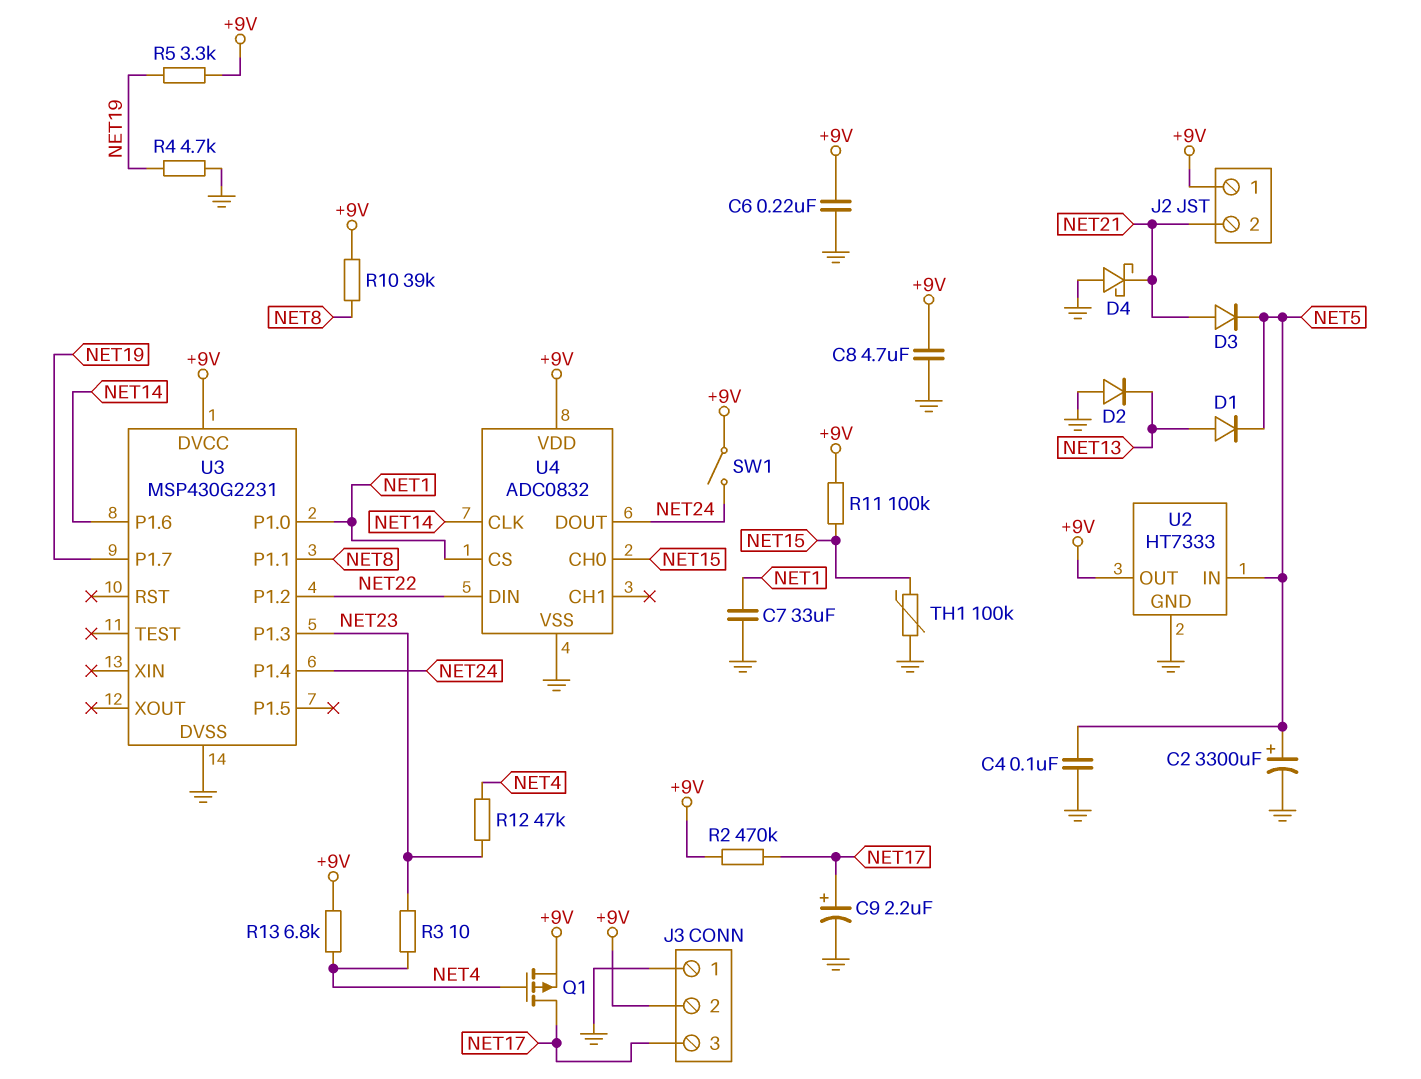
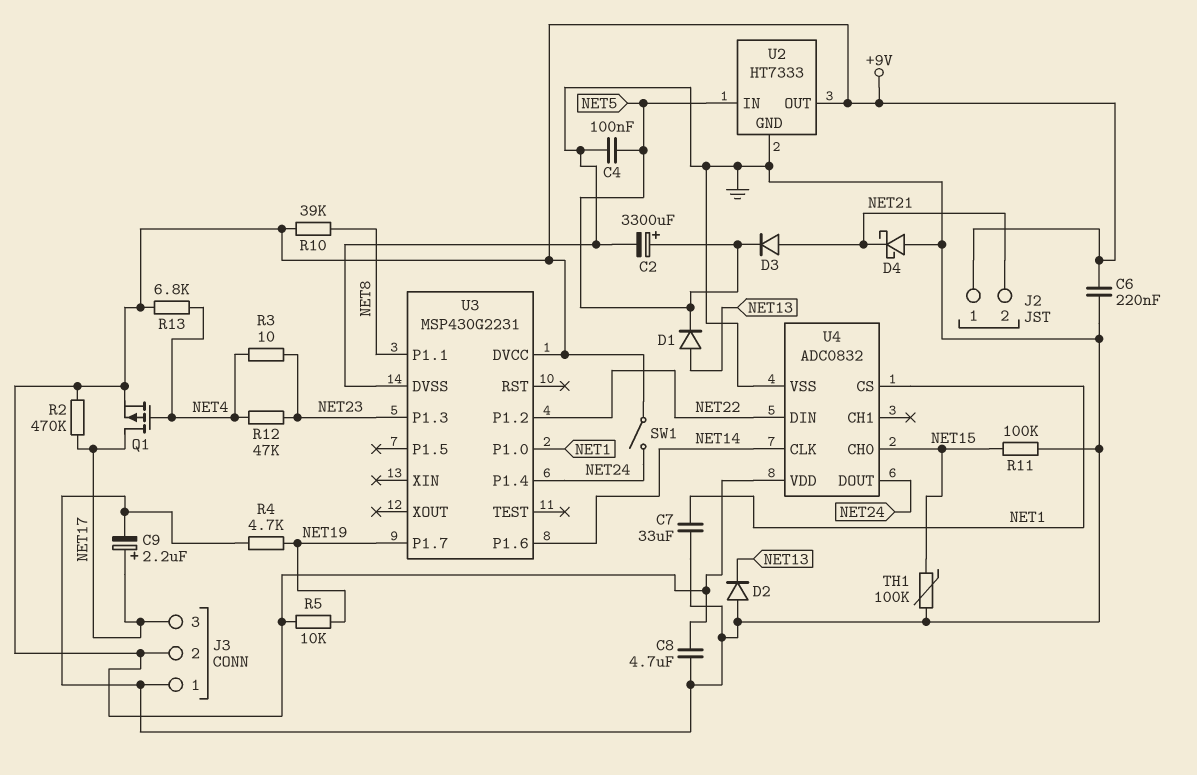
R5: 3.3k (+9V, NET19) -> 10k (+9V, NET19)
R11: 100k (+9V, NET15) -> 100k (GND, NET15)

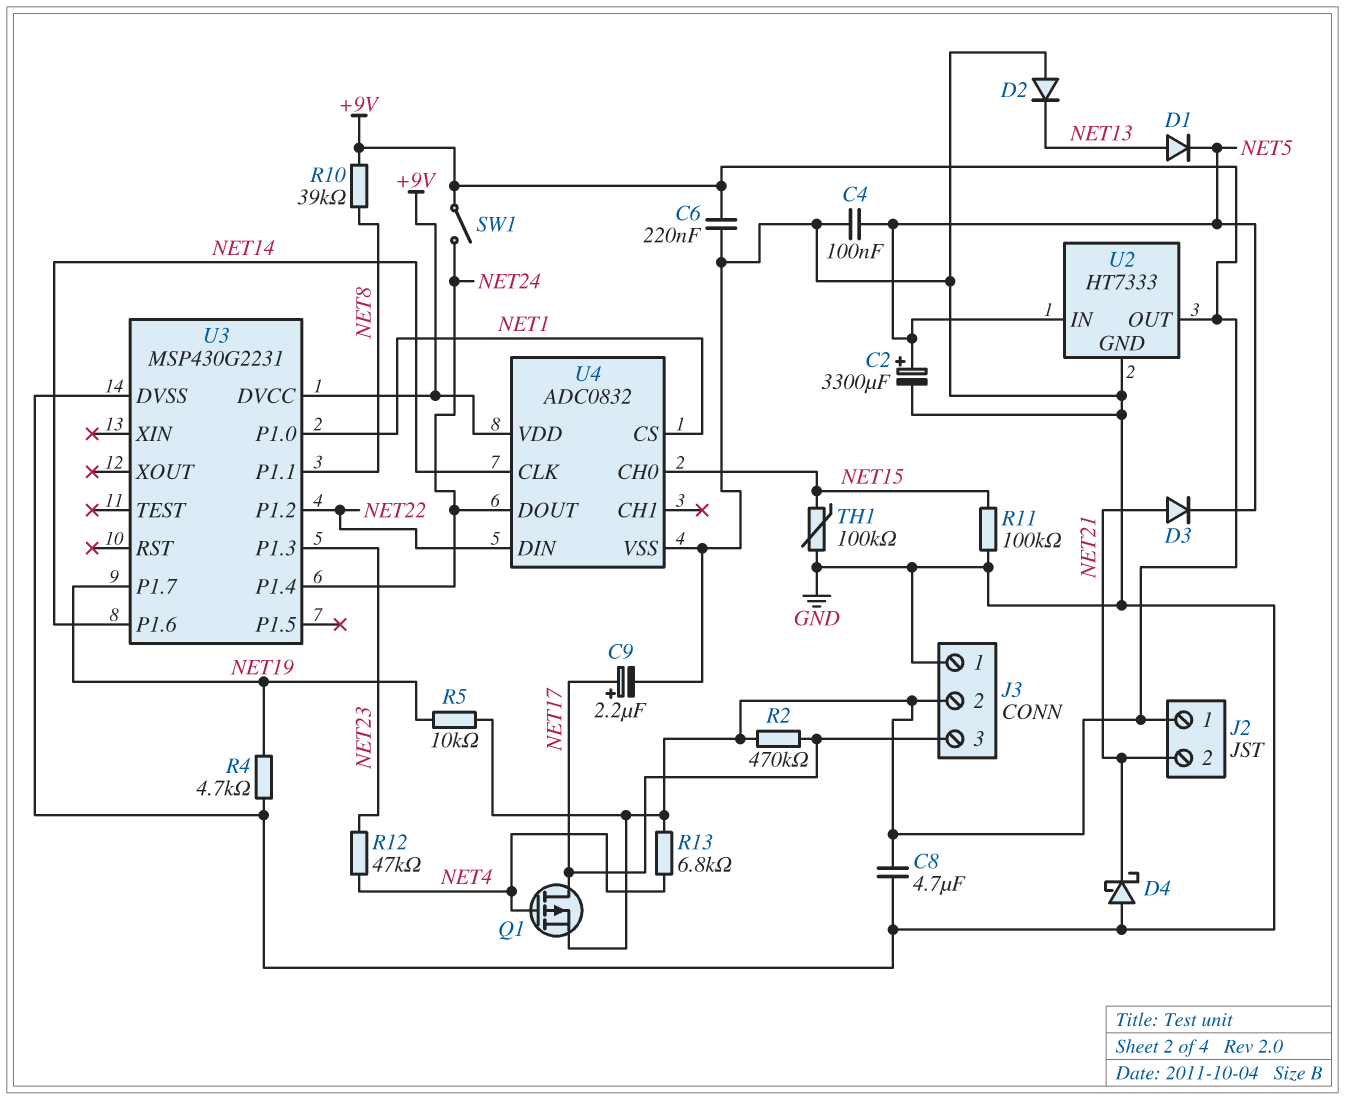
C7: 33uF (GND, NET1) -> none
R3: 10 (NET4, NET23) -> none

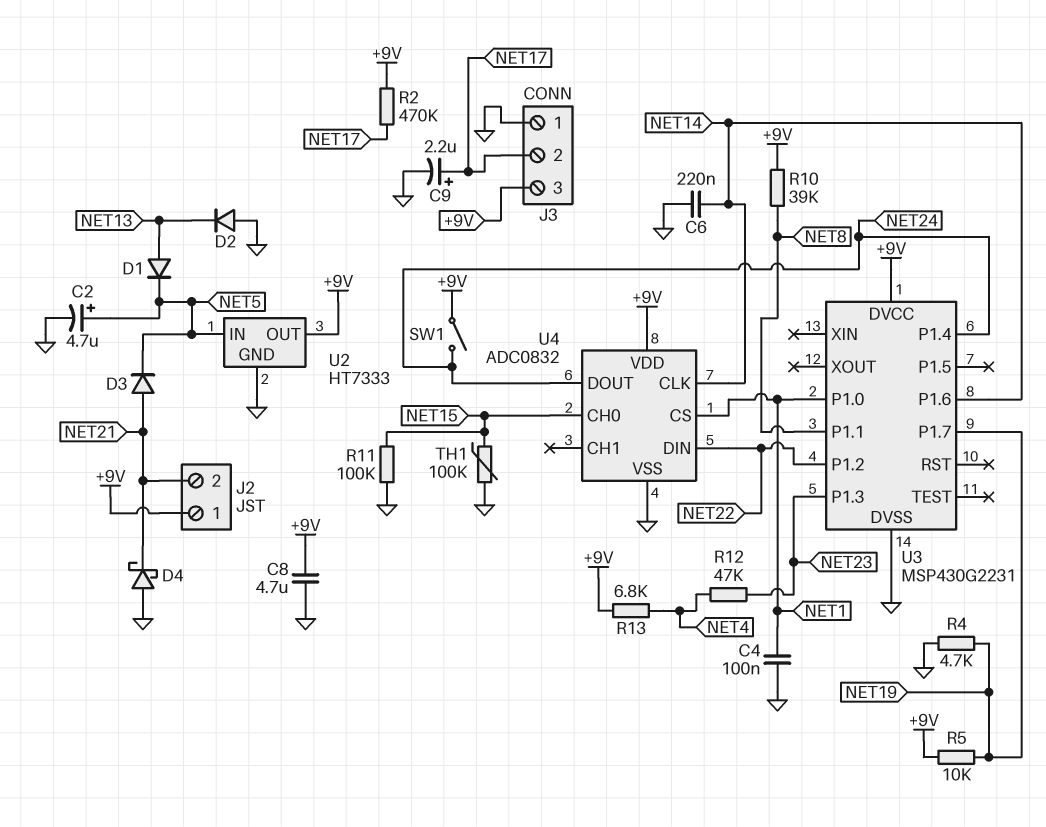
C2: 3300uF (plus NET5, minus GND) -> 4.7uF (plus NET5, minus GND)
C4: 100nF (GND, NET5) -> 100nF (GND, NET1)
C6: 220nF (+9V, GND) -> 220nF (GND, NET14)
J3 pin 2: +9V -> NET17
J3 pin 3: NET17 -> +9V
Q1: PMOS (G NET4, D NET17, S +9V) -> none

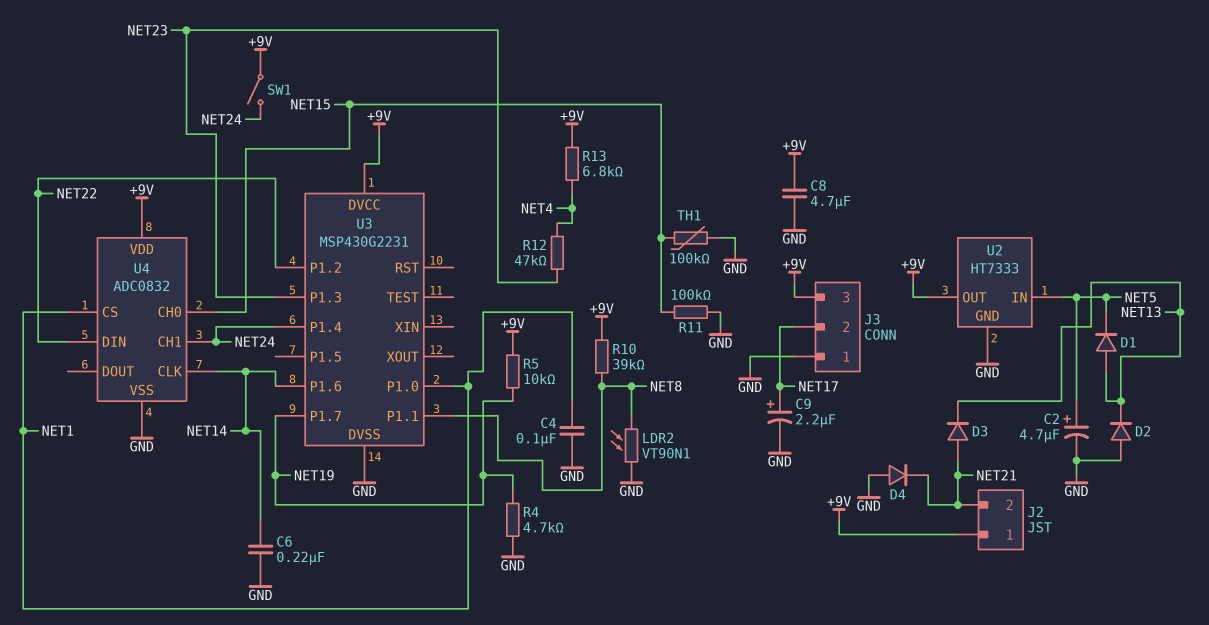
D3: diode (A NET21, K NET5) -> diode (A NET21, K NET13)
D4: schottky (A GND, K NET21) -> diode (A GND, K NET21)
LDR2: none -> VT90N1 (GND, NET8)
R2: 470k (+9V, NET17) -> none
U4 pin CH1: none -> NET24
U4 pin DOUT: NET24 -> none

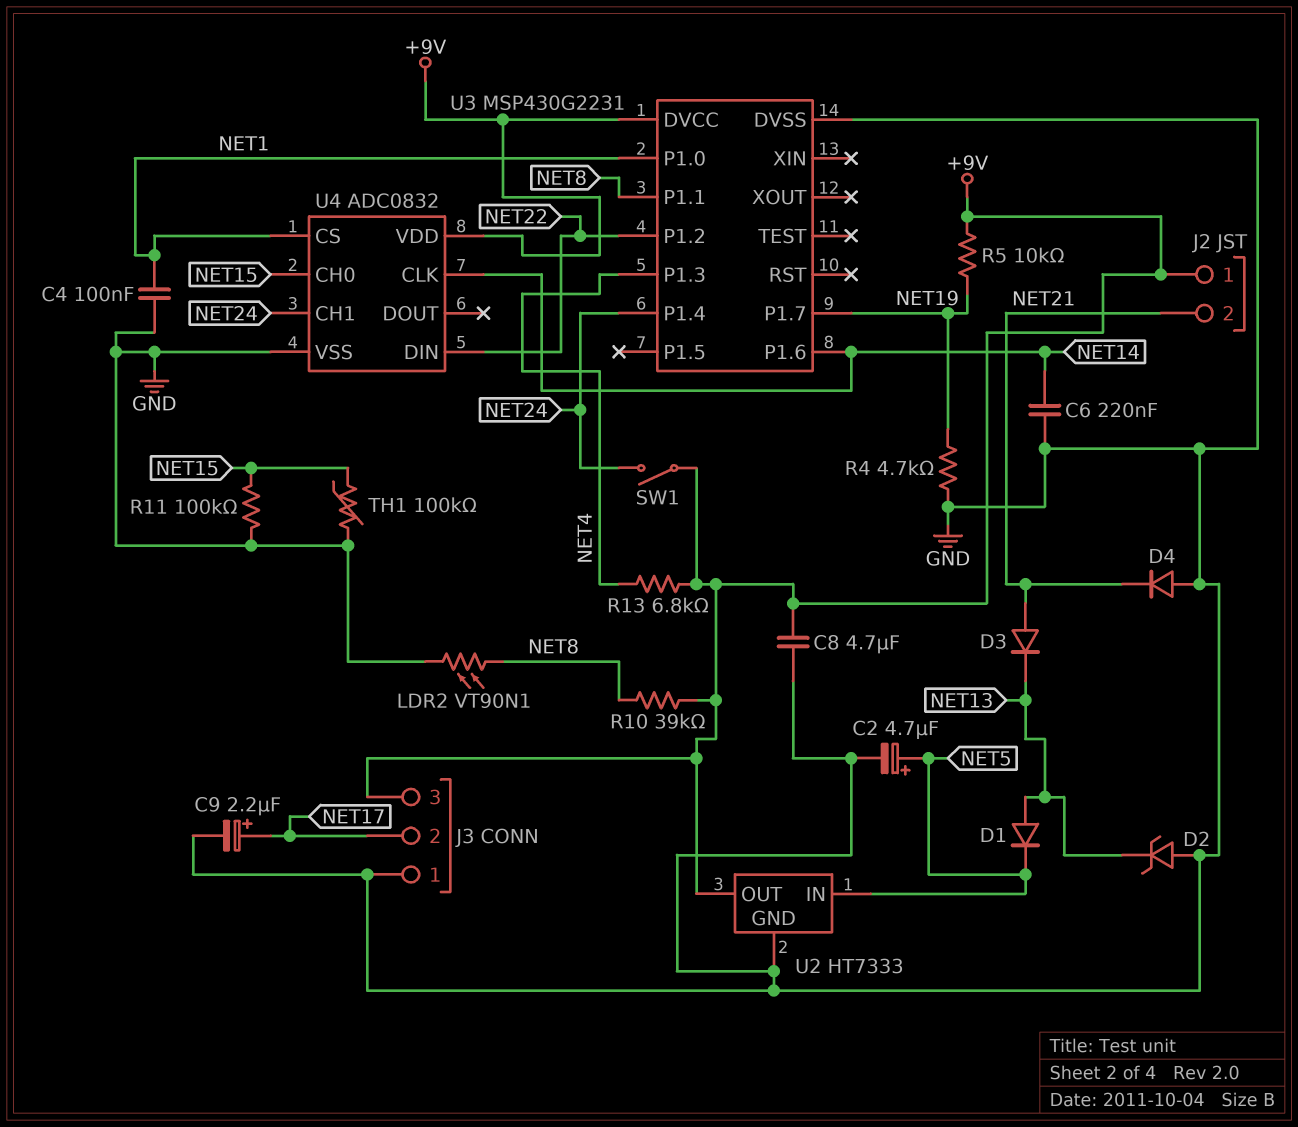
D2: diode (A GND, K NET13) -> zener (A GND, K NET13)
R12: 47k (NET4, NET23) -> none
U3 pin P1.3: NET23 -> NET4

